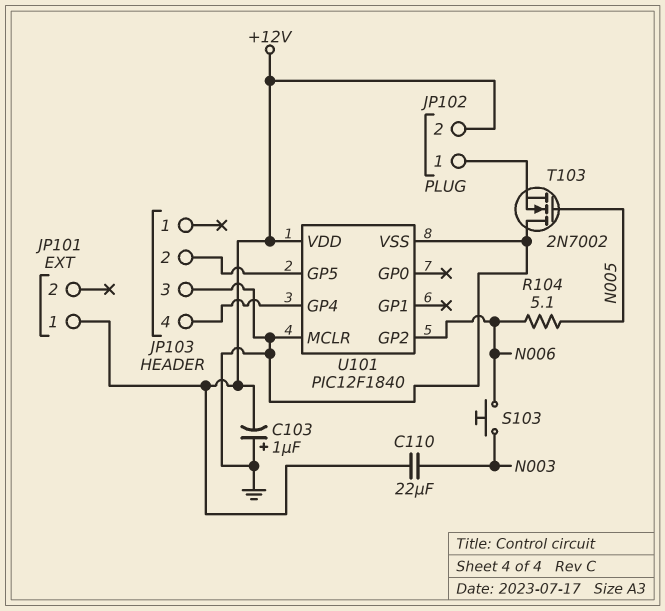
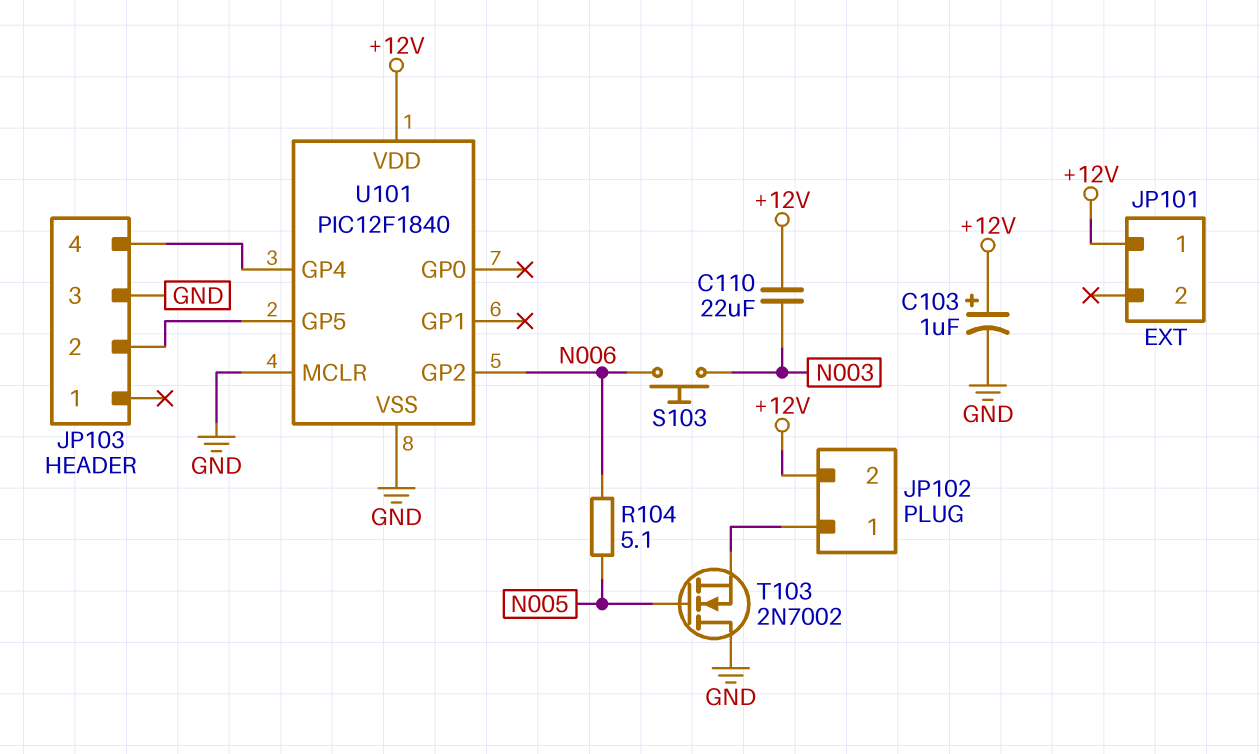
C103: 1uF (plus GND, minus +12V) -> 1uF (plus +12V, minus GND)

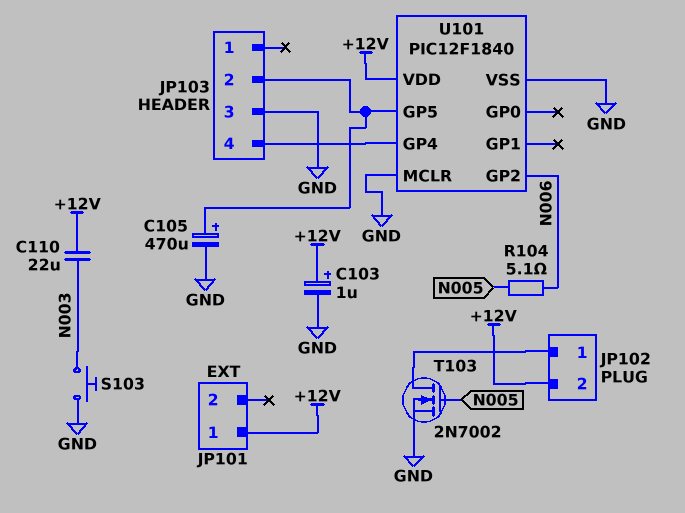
C105: none -> 470uF (plus JP103/2, minus GND)
S103: button (N003, N006) -> button (GND, N003)
T103: NMOS 2N7002 (G N005, D GND, S JP102/1) -> NMOS 2N7002 (G N005, D JP102/1, S GND)

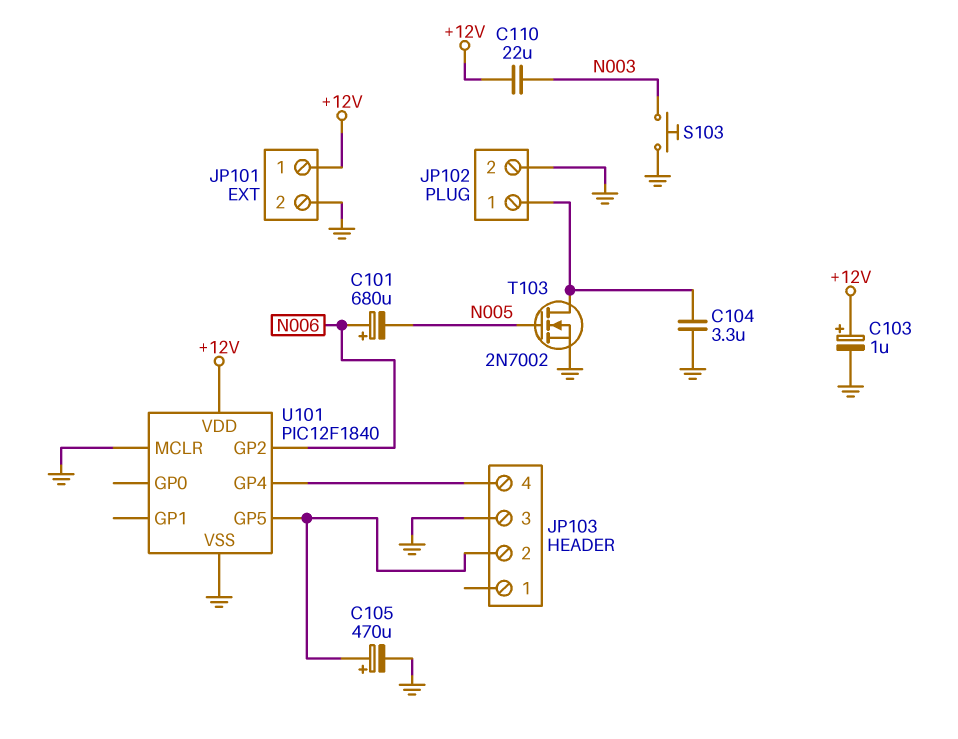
C101: none -> 680uF (plus N006, minus N005)
C104: none -> 3.3uF (GND, JP102/1)
JP101 pin 2: none -> GND
JP102 pin 2: +12V -> GND
R104: 5.1 (N005, N006) -> none

